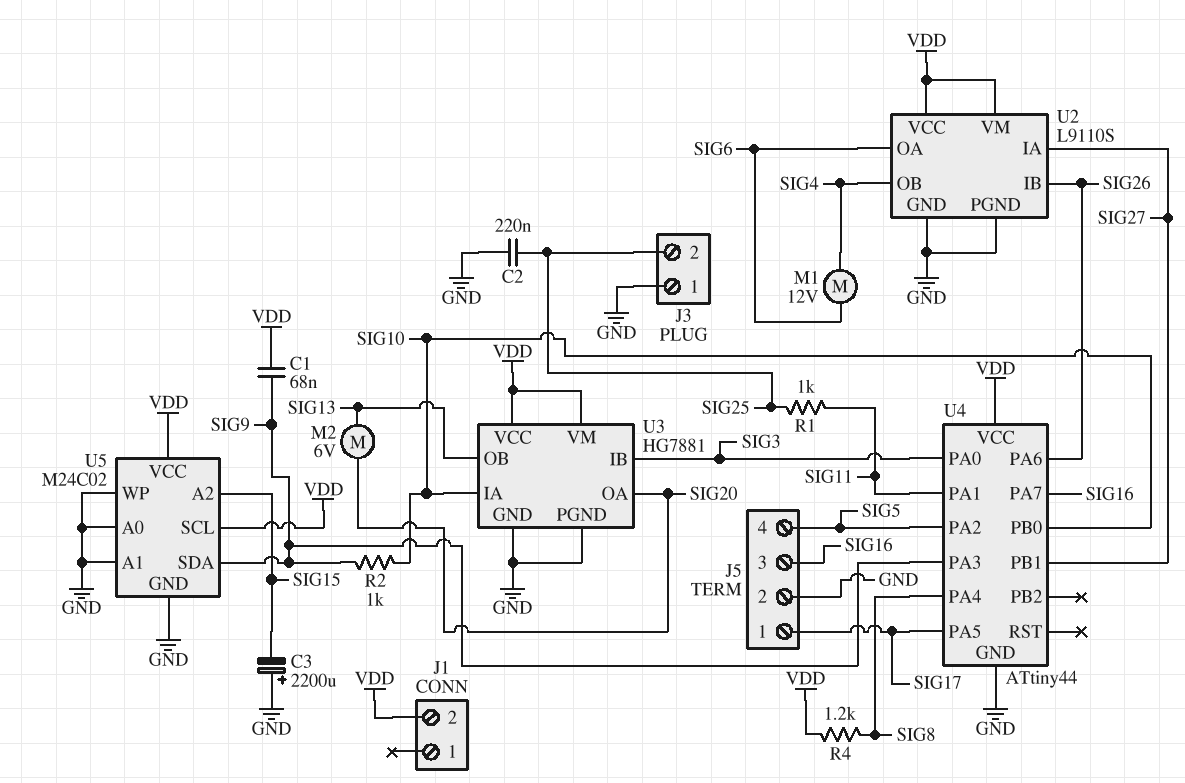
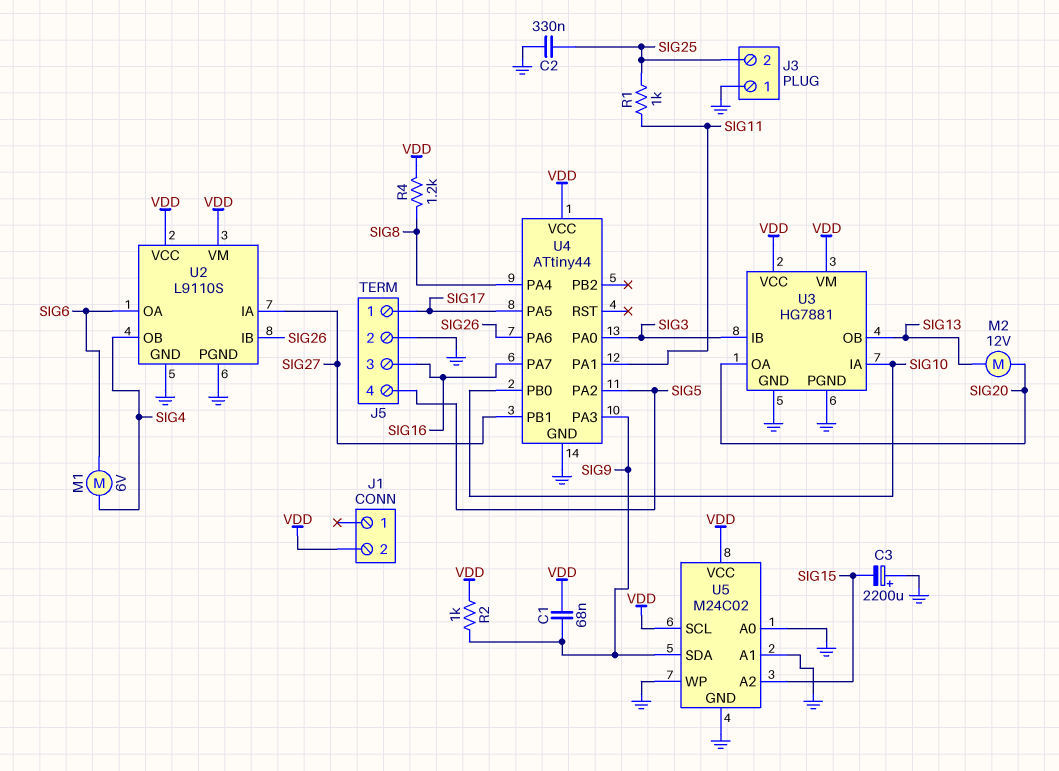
C2: 220nF (GND, SIG25) -> 330nF (GND, SIG25)
M1: motor 12V (SIG4, SIG6) -> motor 6V (SIG4, SIG6)
M2: motor 6V (SIG13, SIG20) -> motor 12V (SIG13, SIG20)
R2: 1k (SIG9, SIG10) -> 1k (SIG9, VDD)

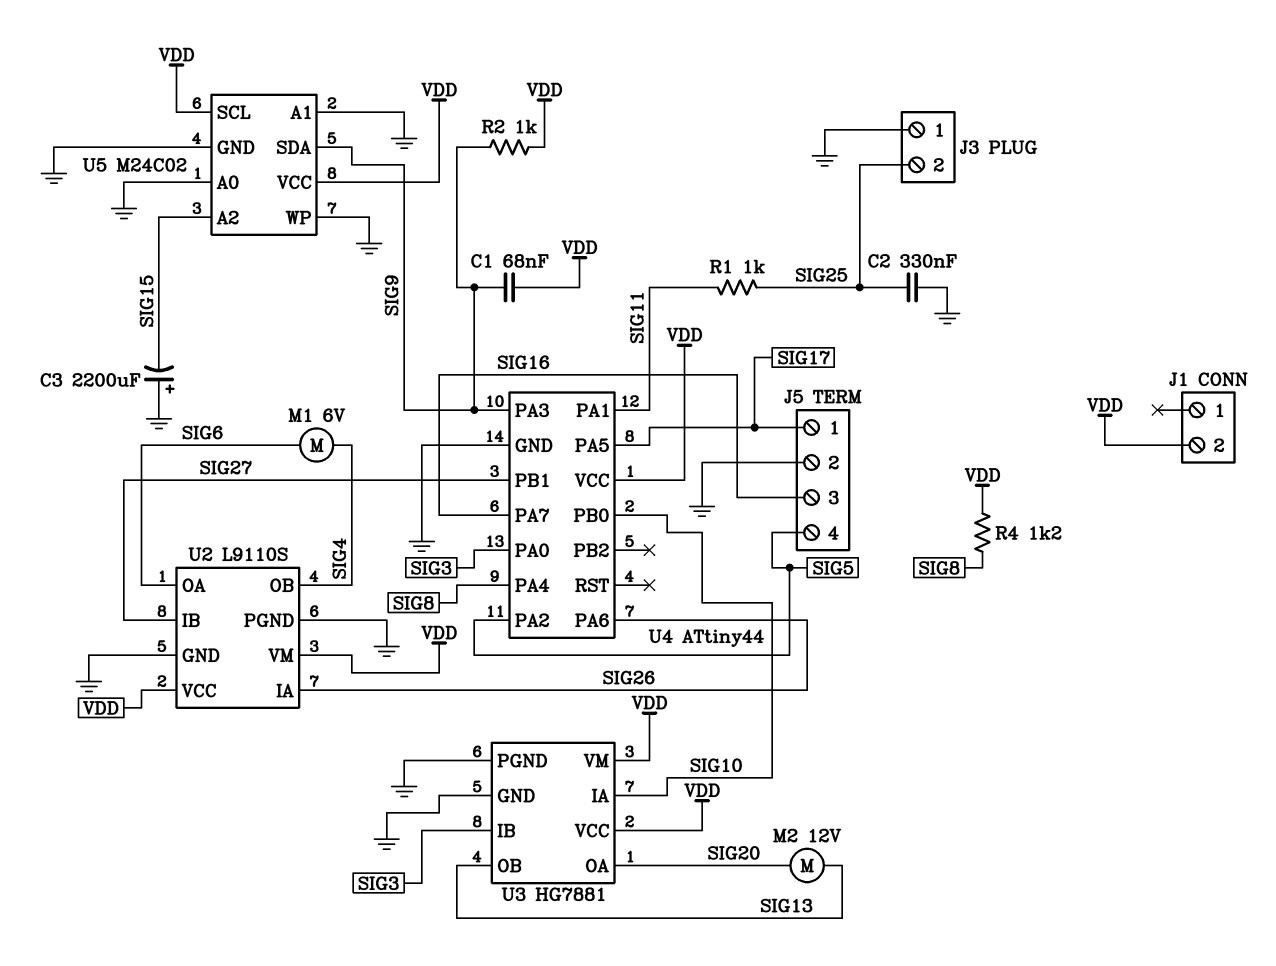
U2 pin IA: SIG27 -> SIG26
U2 pin IB: SIG26 -> SIG27

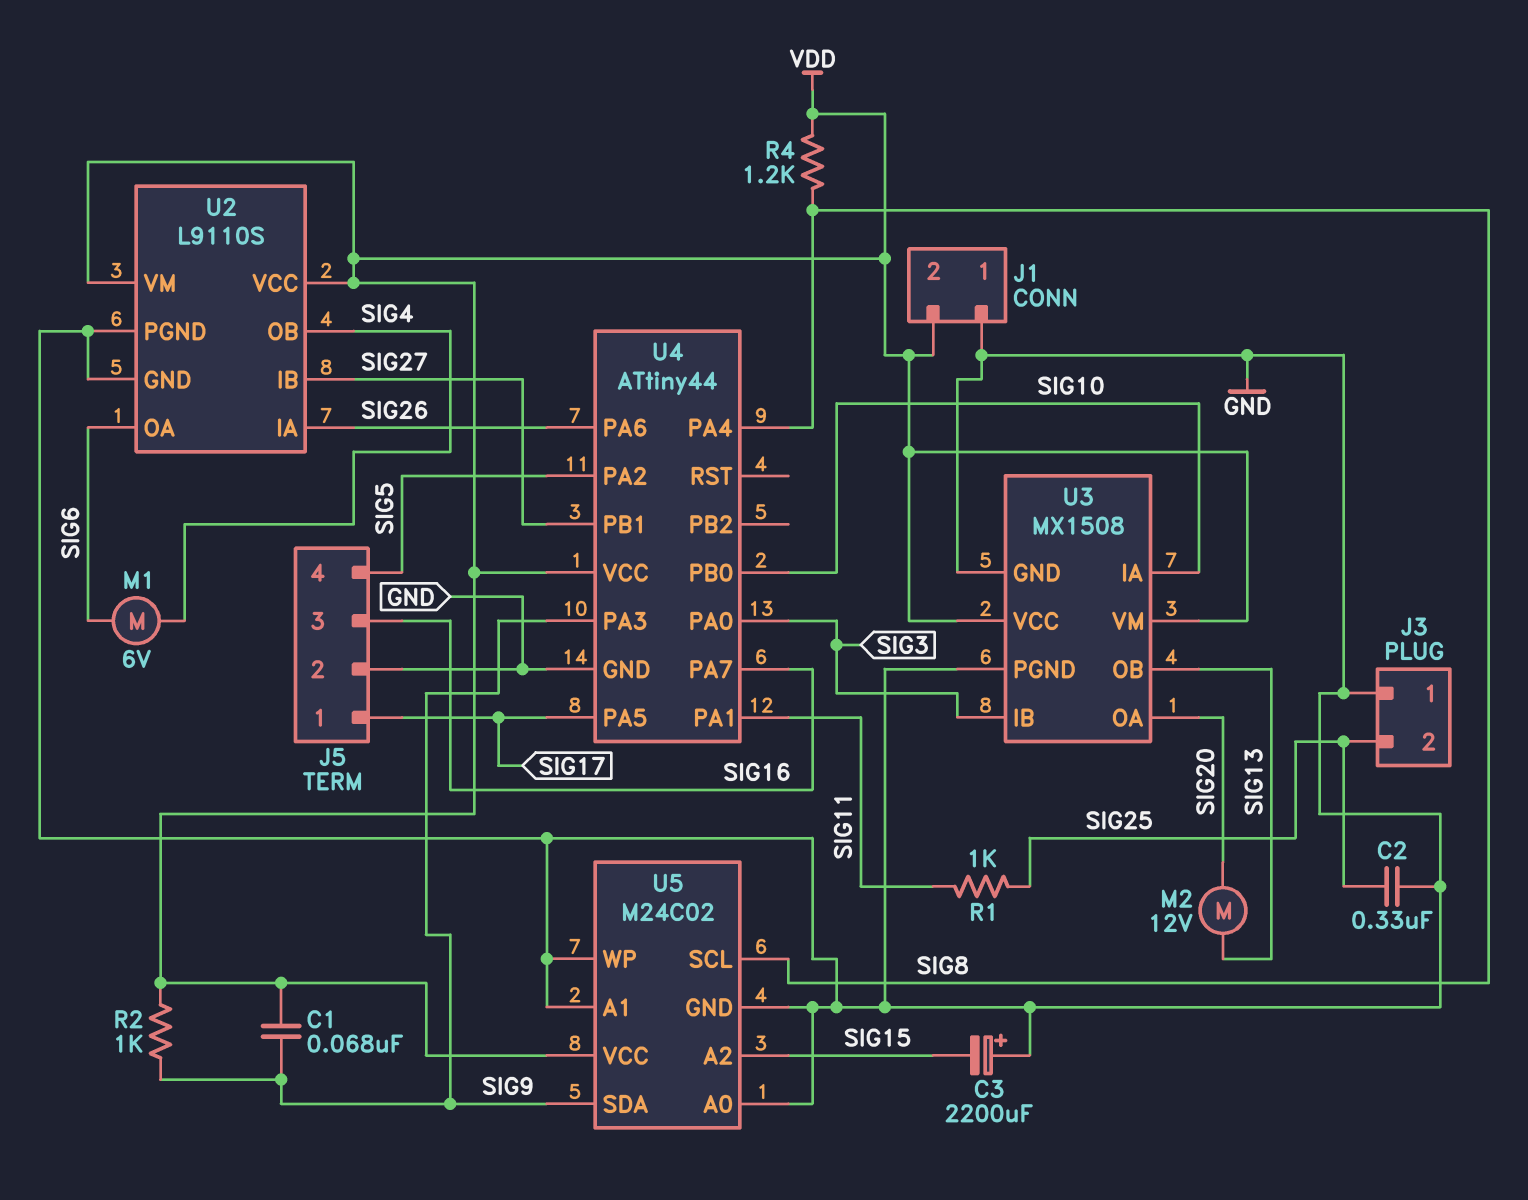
J1 pin 1: none -> GND
U3: HG7881 -> MX1508
U5 pin SCL: VDD -> SIG8

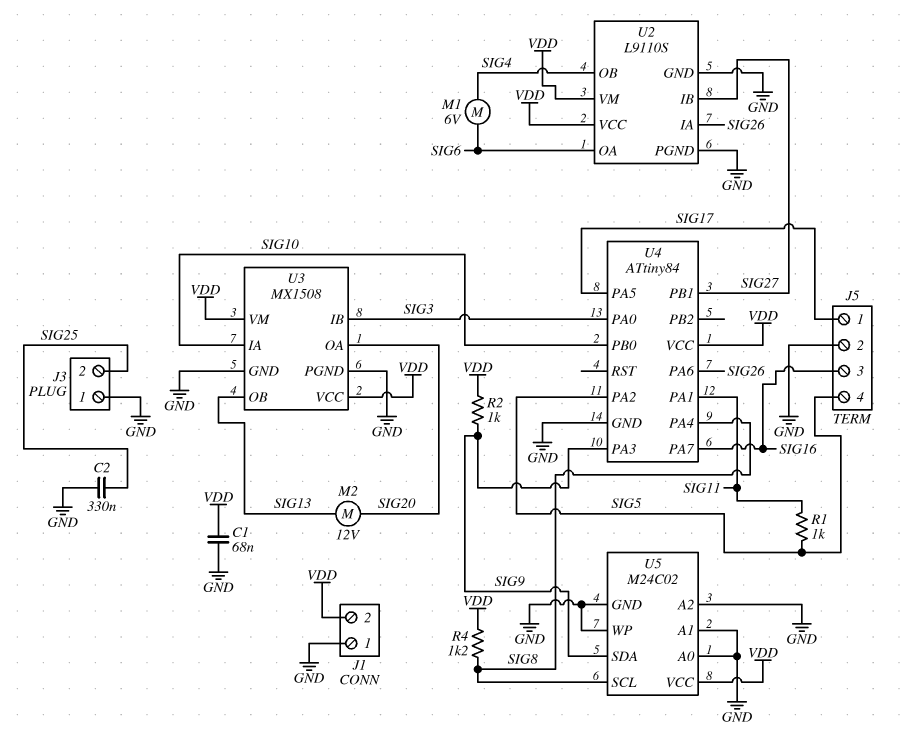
C1: 68nF (SIG9, VDD) -> 68nF (GND, VDD)
C3: 2200uF (plus GND, minus SIG15) -> none
R1: 1k (SIG11, SIG25) -> 1k (SIG5, SIG11)
U4: ATtiny44 -> ATtiny84
U5 pin A2: SIG15 -> GND

